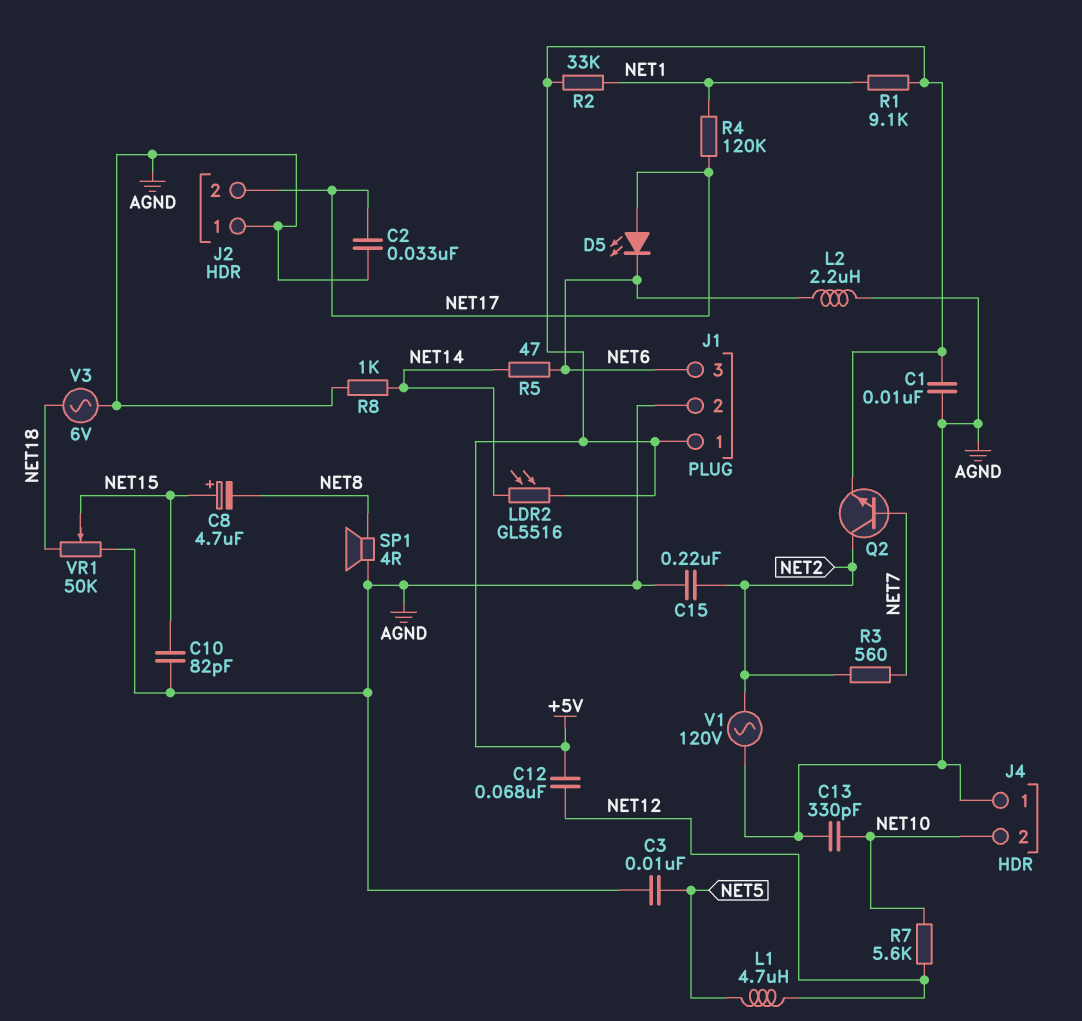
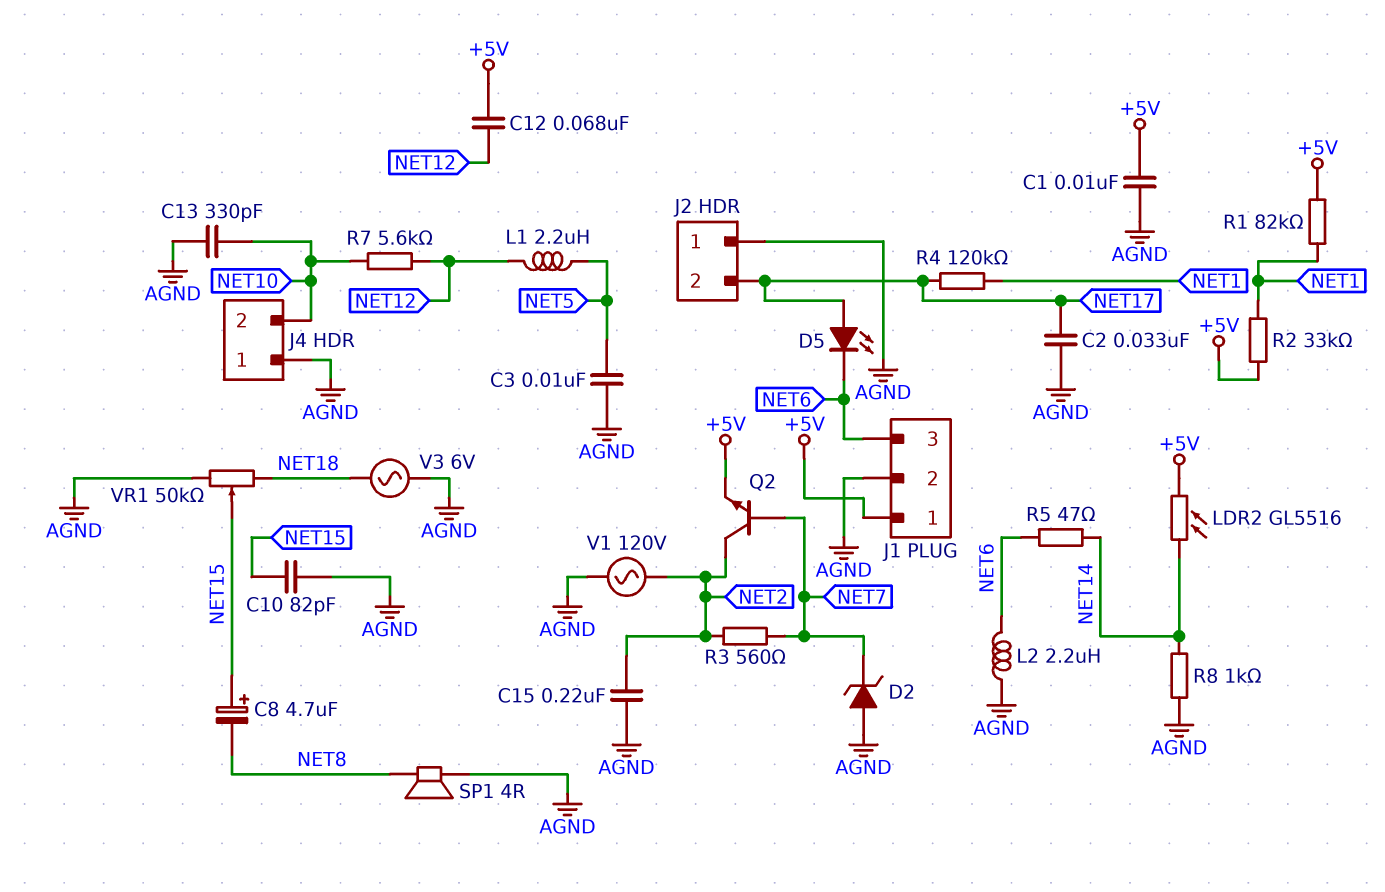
D2: none -> zener (A AGND, K NET7)
L1: 4.7uH (NET5, NET12) -> 2.2uH (NET5, NET12)
R1: 9.1k (+5V, NET1) -> 82k (+5V, NET1)

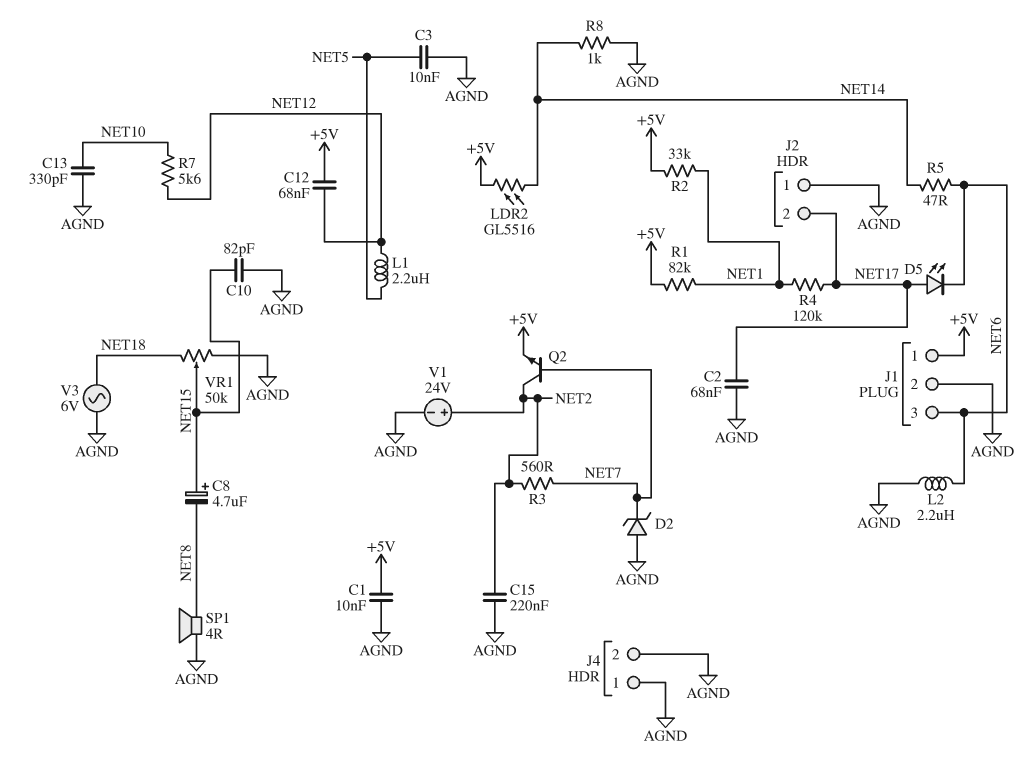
C2: 33nF (AGND, NET17) -> 68nF (AGND, NET17)
J4 pin 2: NET10 -> AGND
V1: AC 120V (AGND, NET2) -> 24V (plus NET2, minus AGND)

